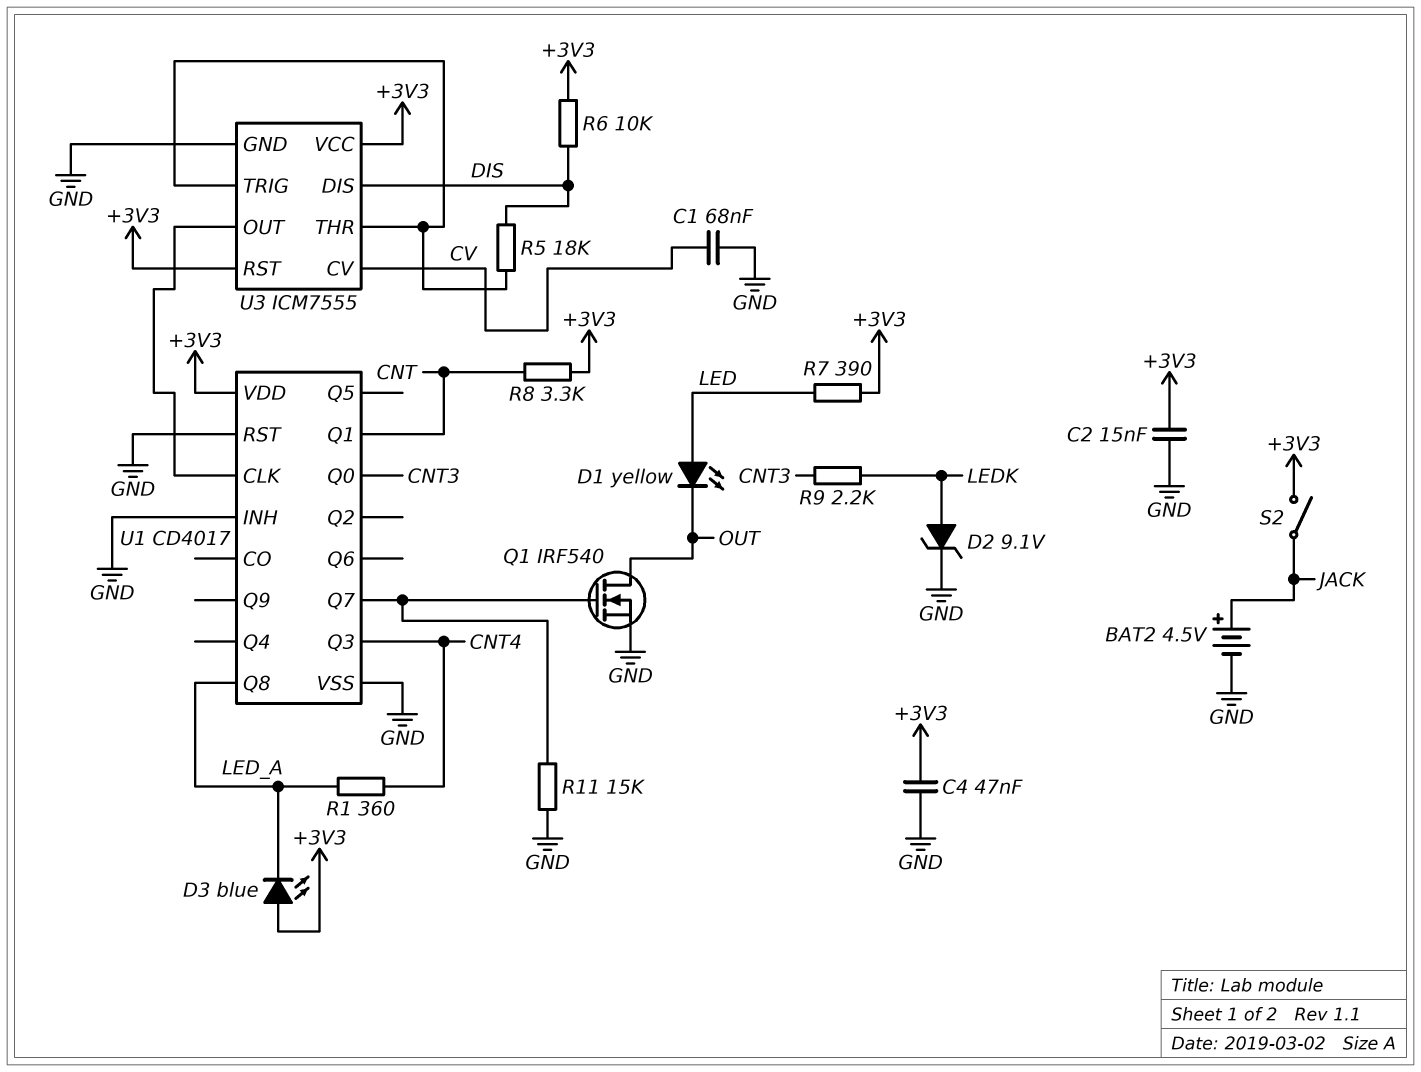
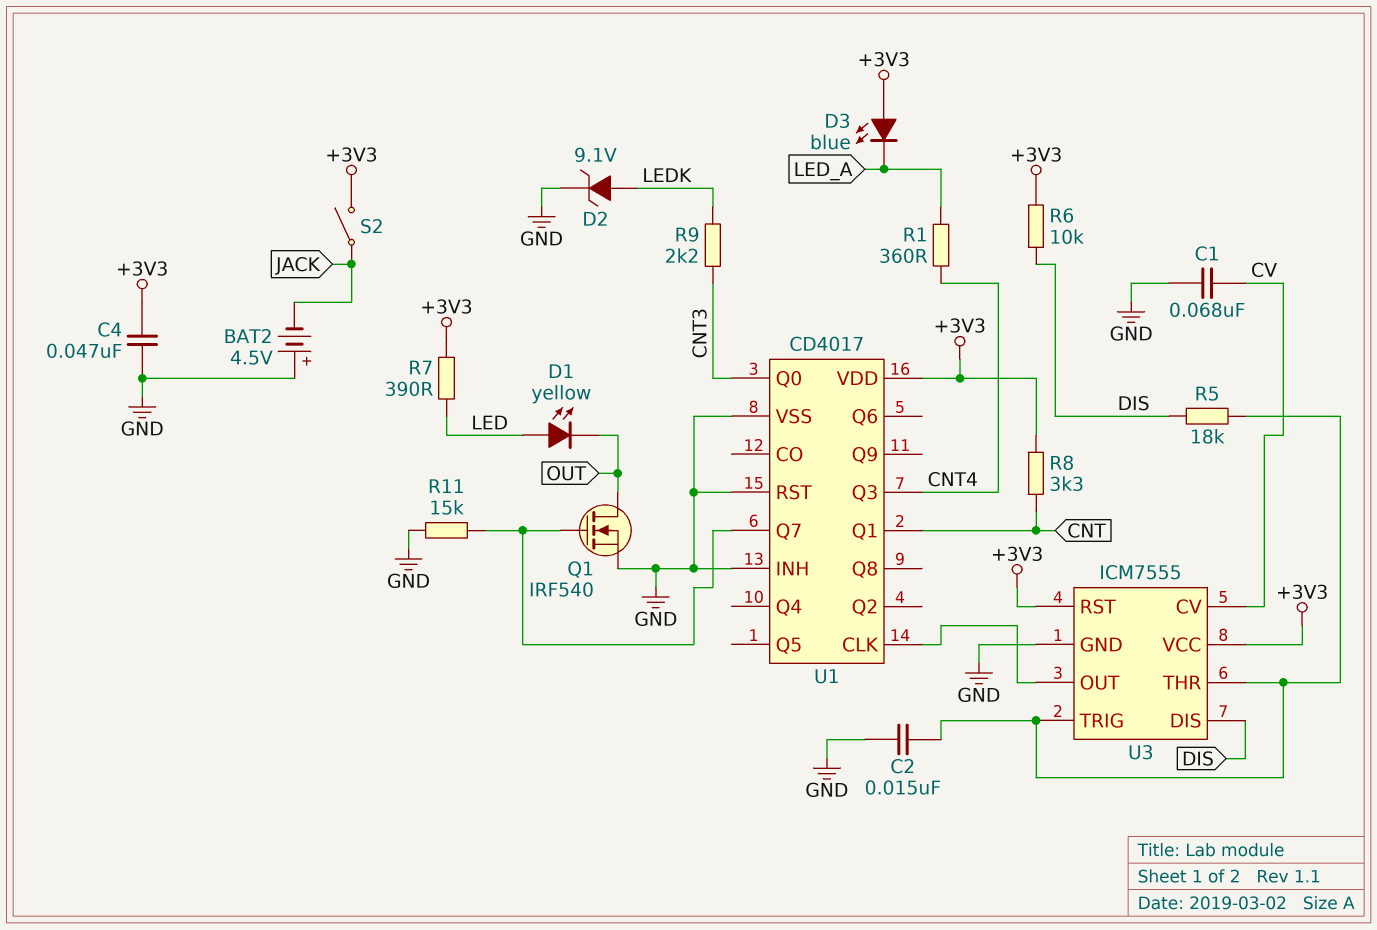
BAT2: 4.5V (plus JACK, minus GND) -> 4.5V (plus GND, minus JACK)
C2: 15nF (+3V3, GND) -> 15nF (GND, U3/THR)
U1 pin Q8: LED_A -> none

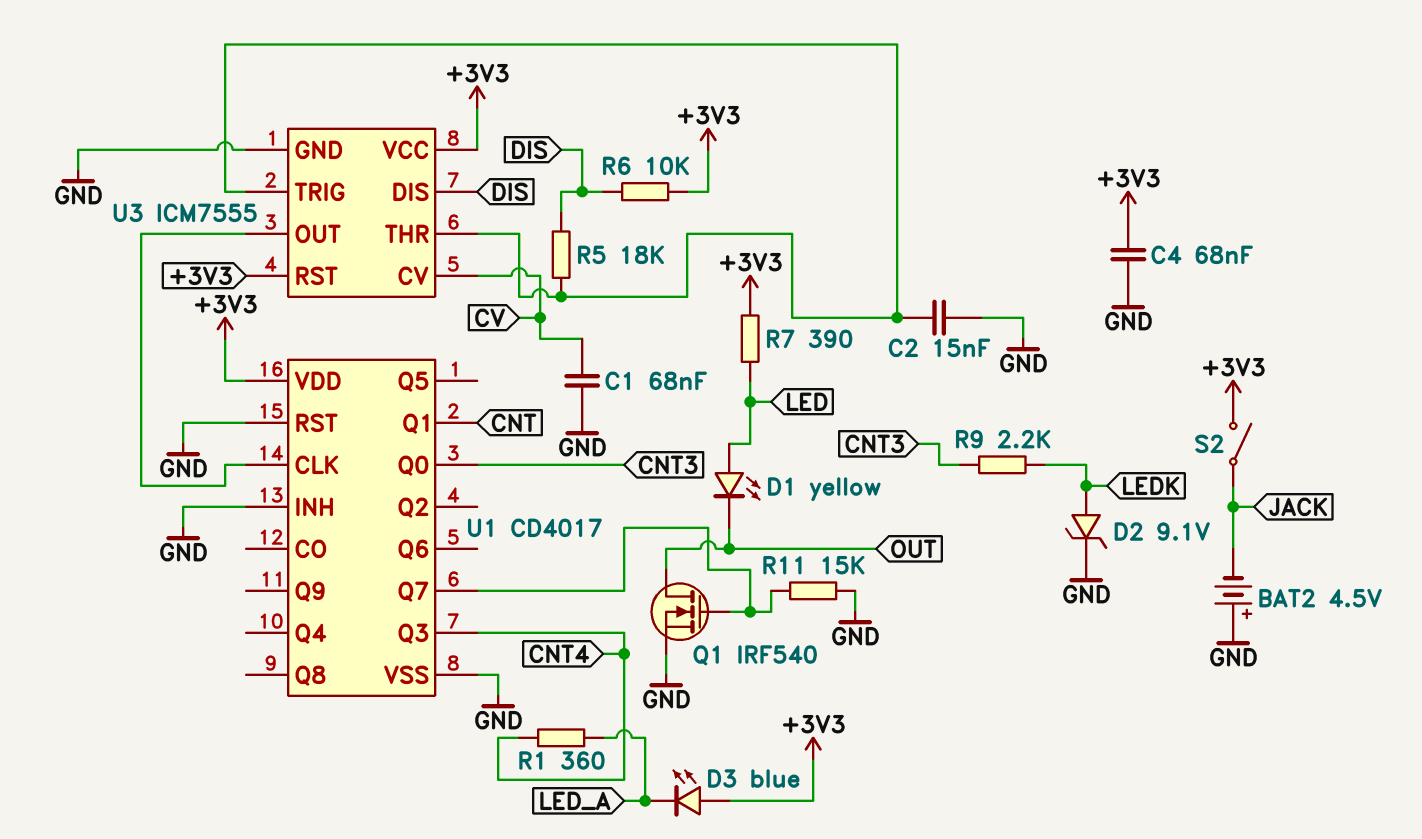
C4: 47nF (+3V3, GND) -> 68nF (+3V3, GND)
R8: 3.3k (+3V3, CNT) -> none

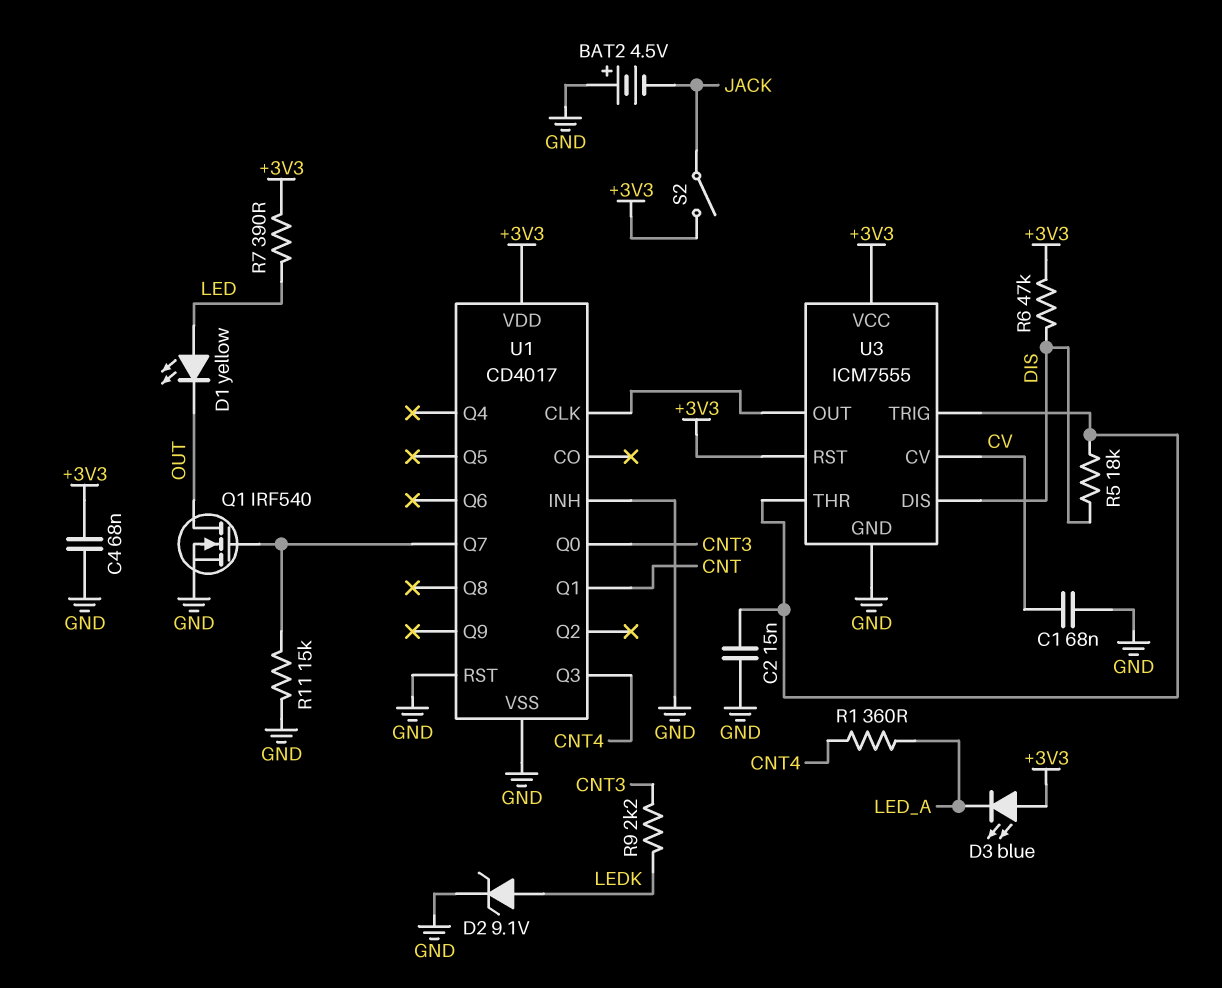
R6: 10k (+3V3, DIS) -> 47k (+3V3, DIS)

